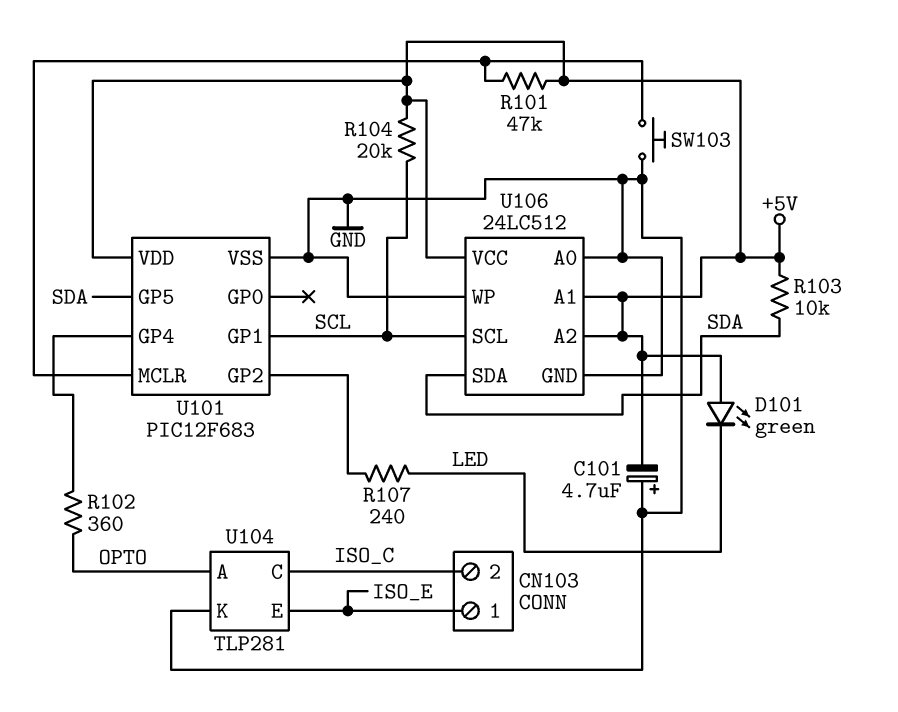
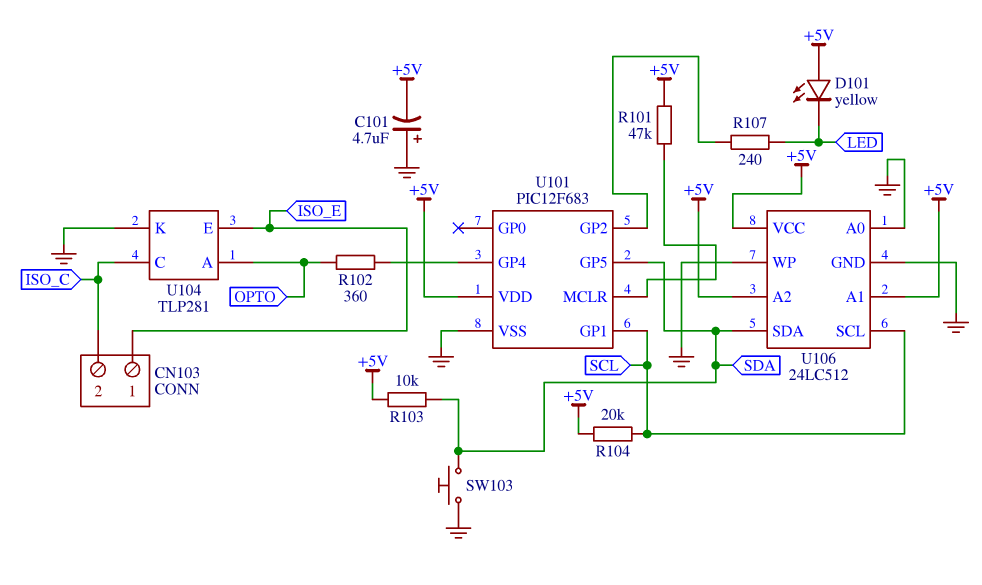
D101: LED green (A +5V, K LED) -> LED yellow (A +5V, K LED)
SW103: button (GND, U101/MCLR) -> button (GND, SDA)

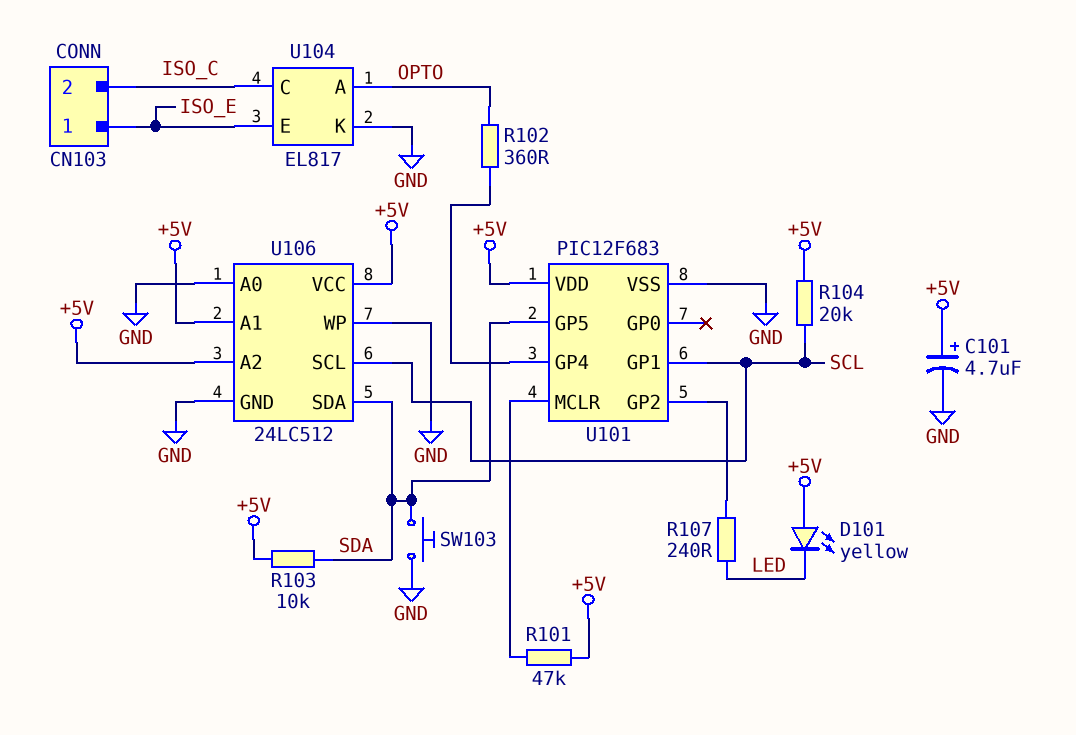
C101: 4.7uF (plus GND, minus +5V) -> 4.7uF (plus +5V, minus GND)
U104: TLP281 -> EL817

